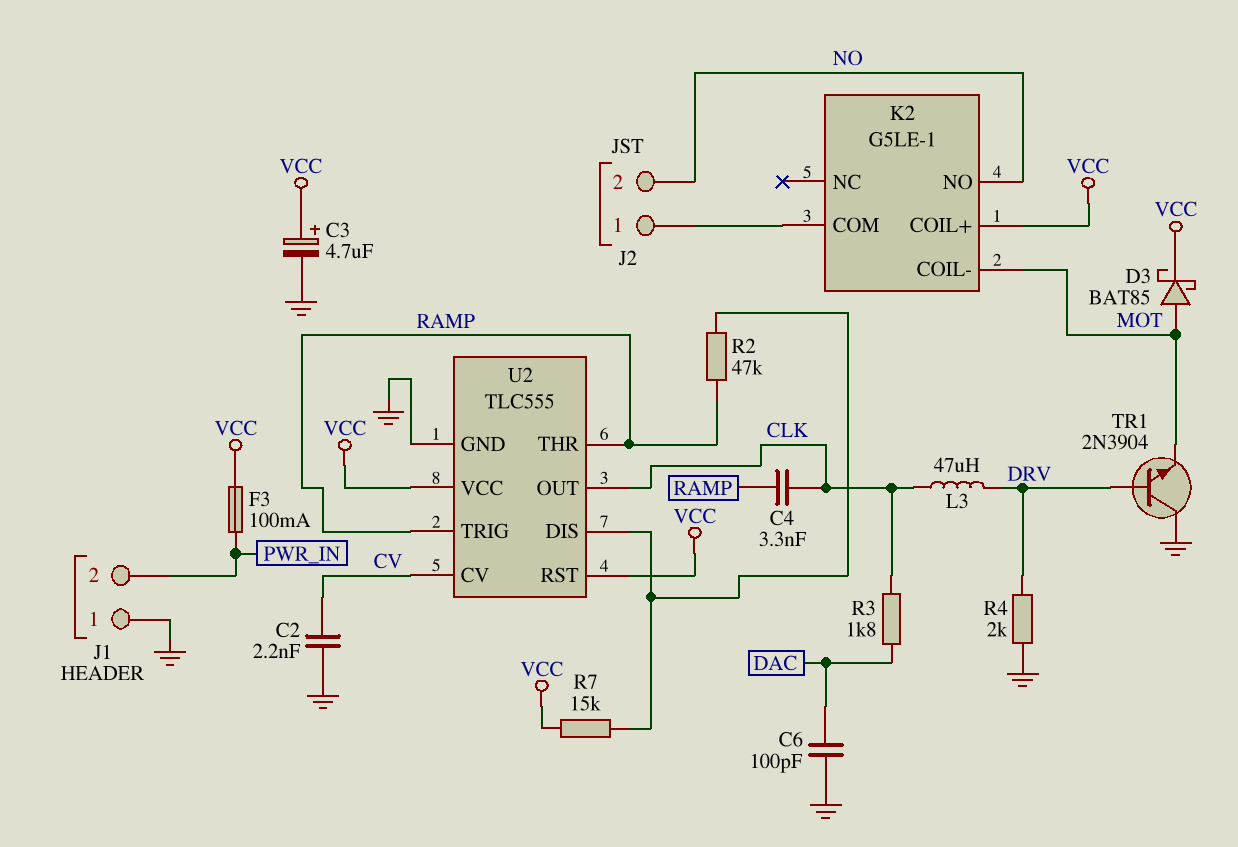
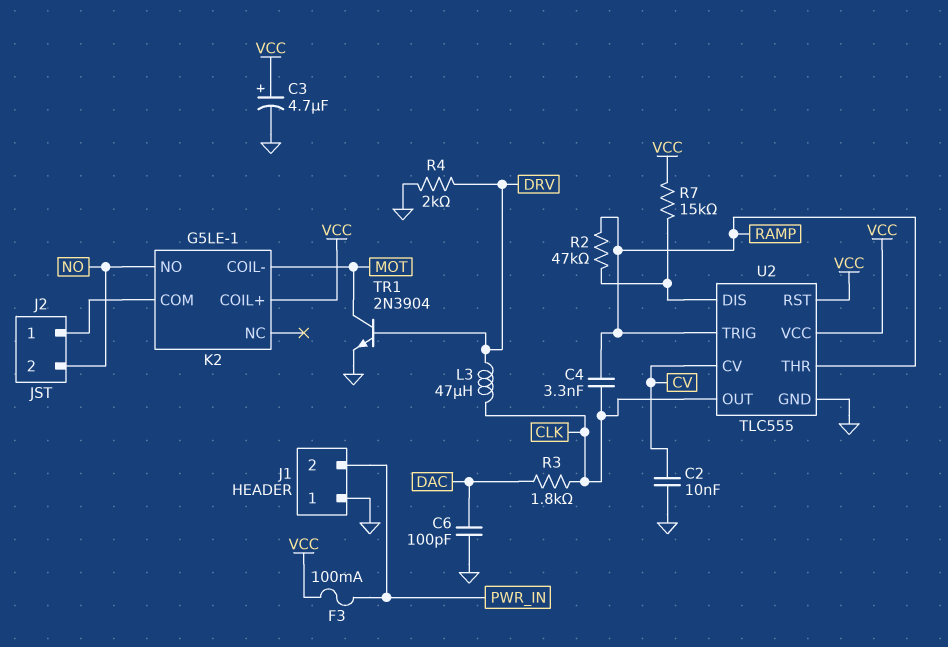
C2: 2.2nF (CV, GND) -> 10nF (CV, GND)
D3: schottky BAT85 (A MOT, K VCC) -> none
TR1: NPN 2N3904 (B DRV, C GND, E MOT) -> NPN 2N3904 (B DRV, C MOT, E GND)

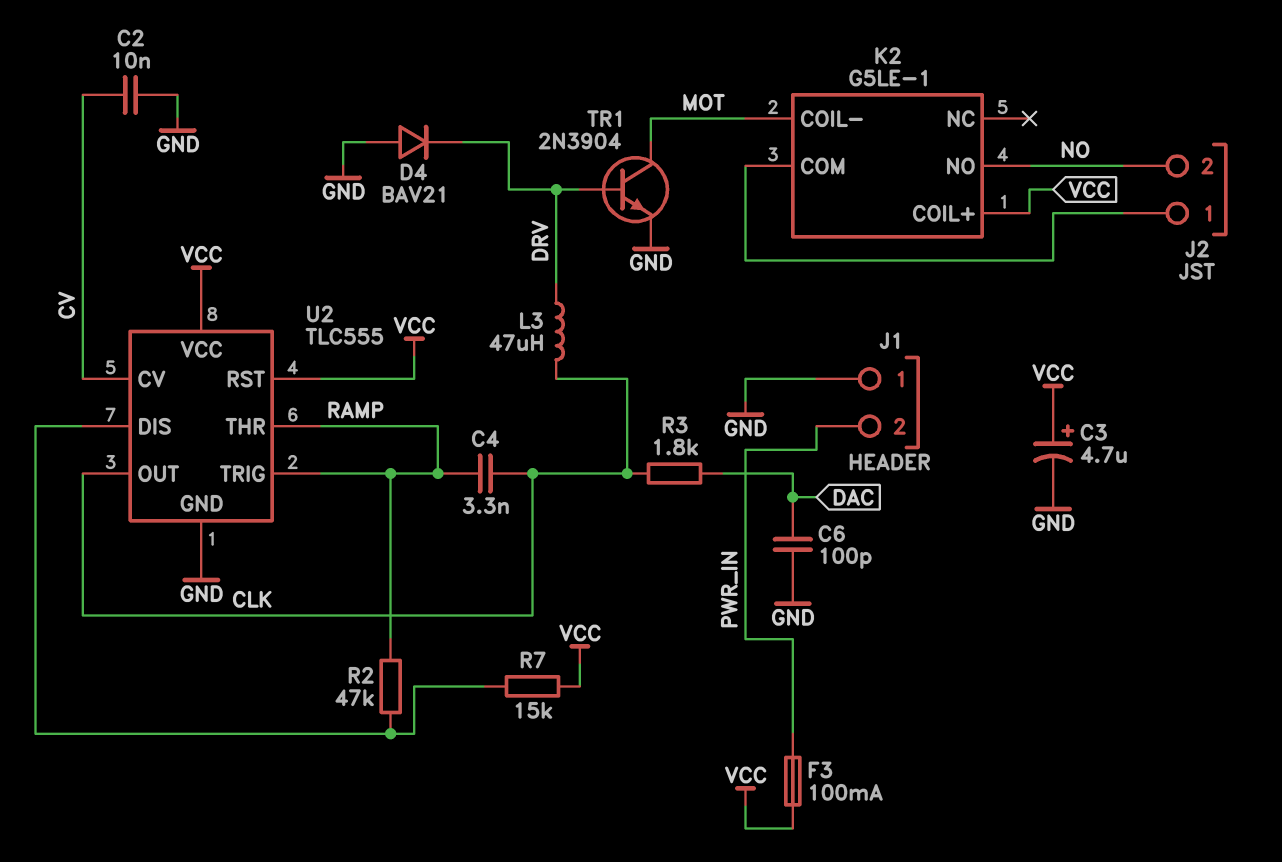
D4: none -> diode BAV21 (A GND, K DRV)
R4: 2k (DRV, GND) -> none

